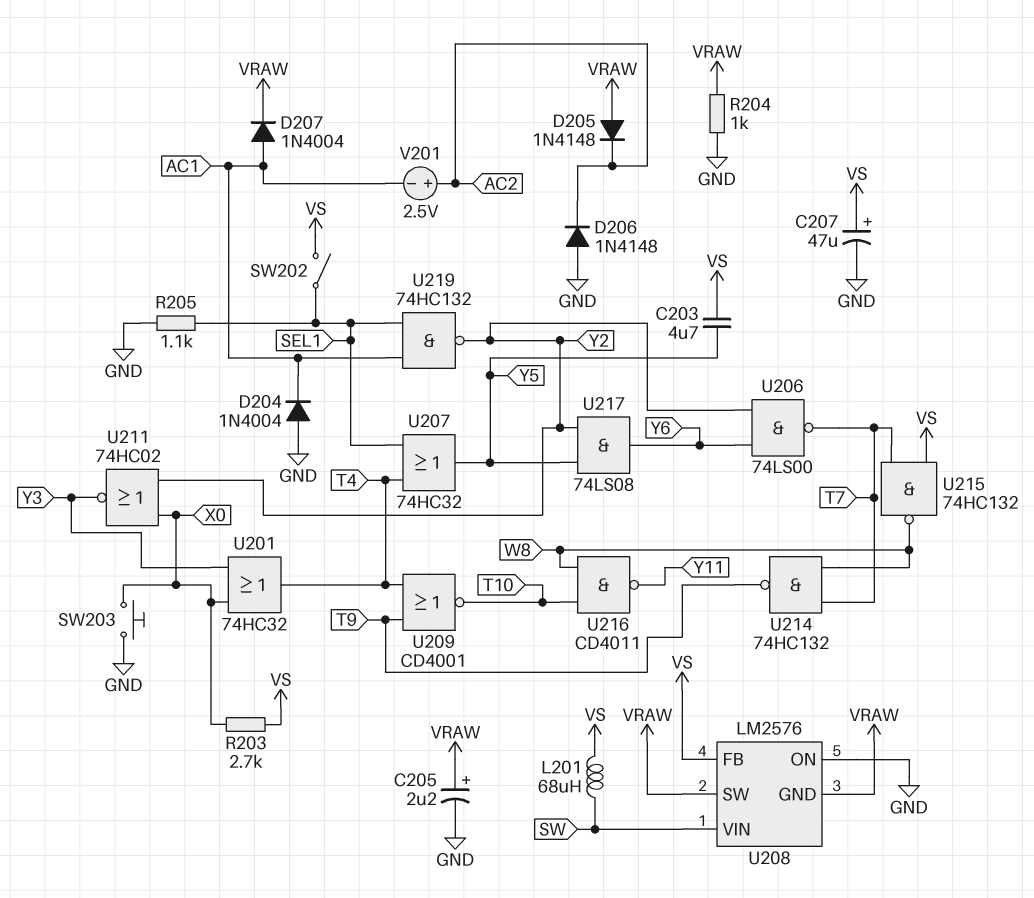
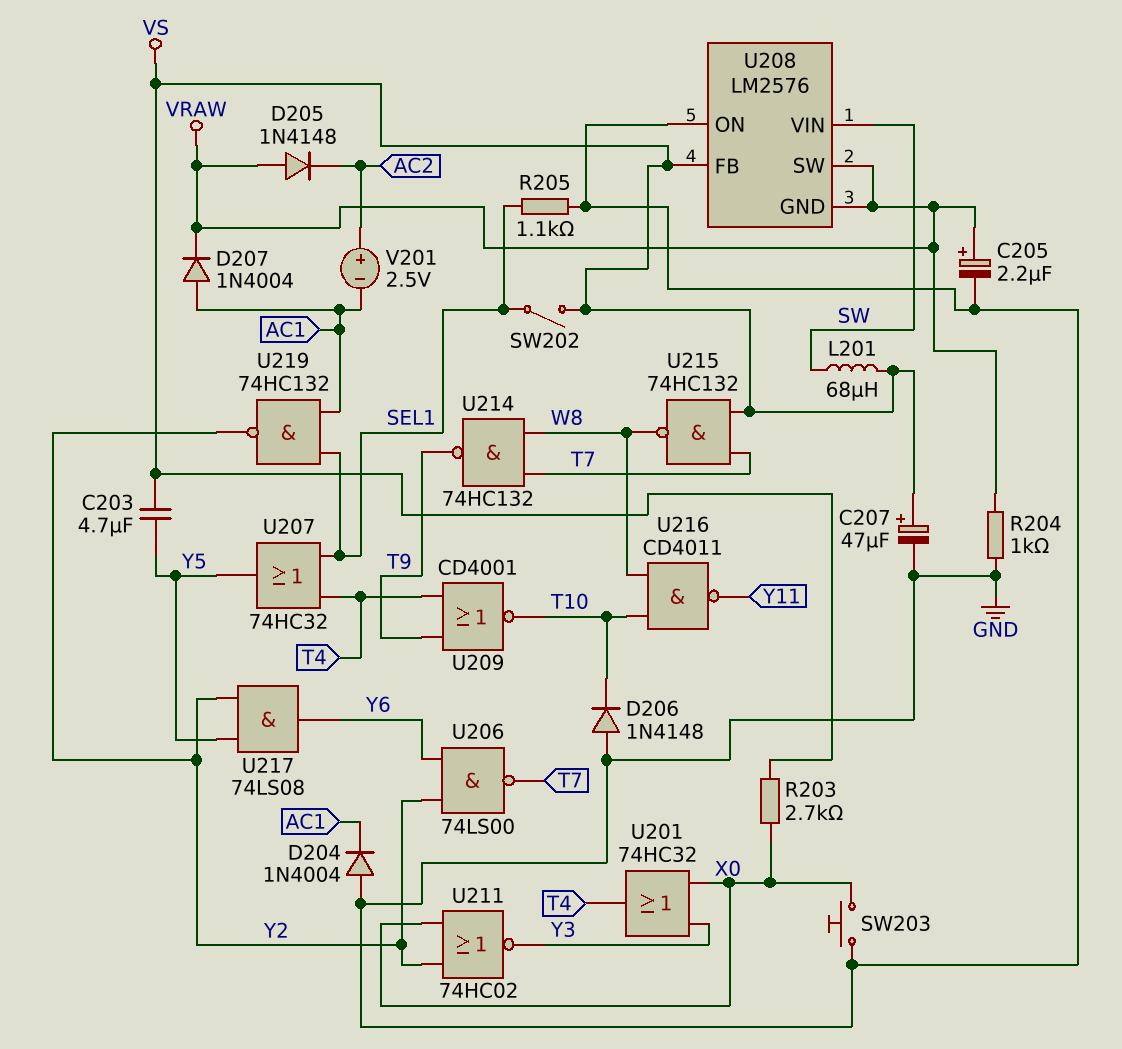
D206: diode 1N4148 (A GND, K AC2) -> diode 1N4148 (A GND, K T10)

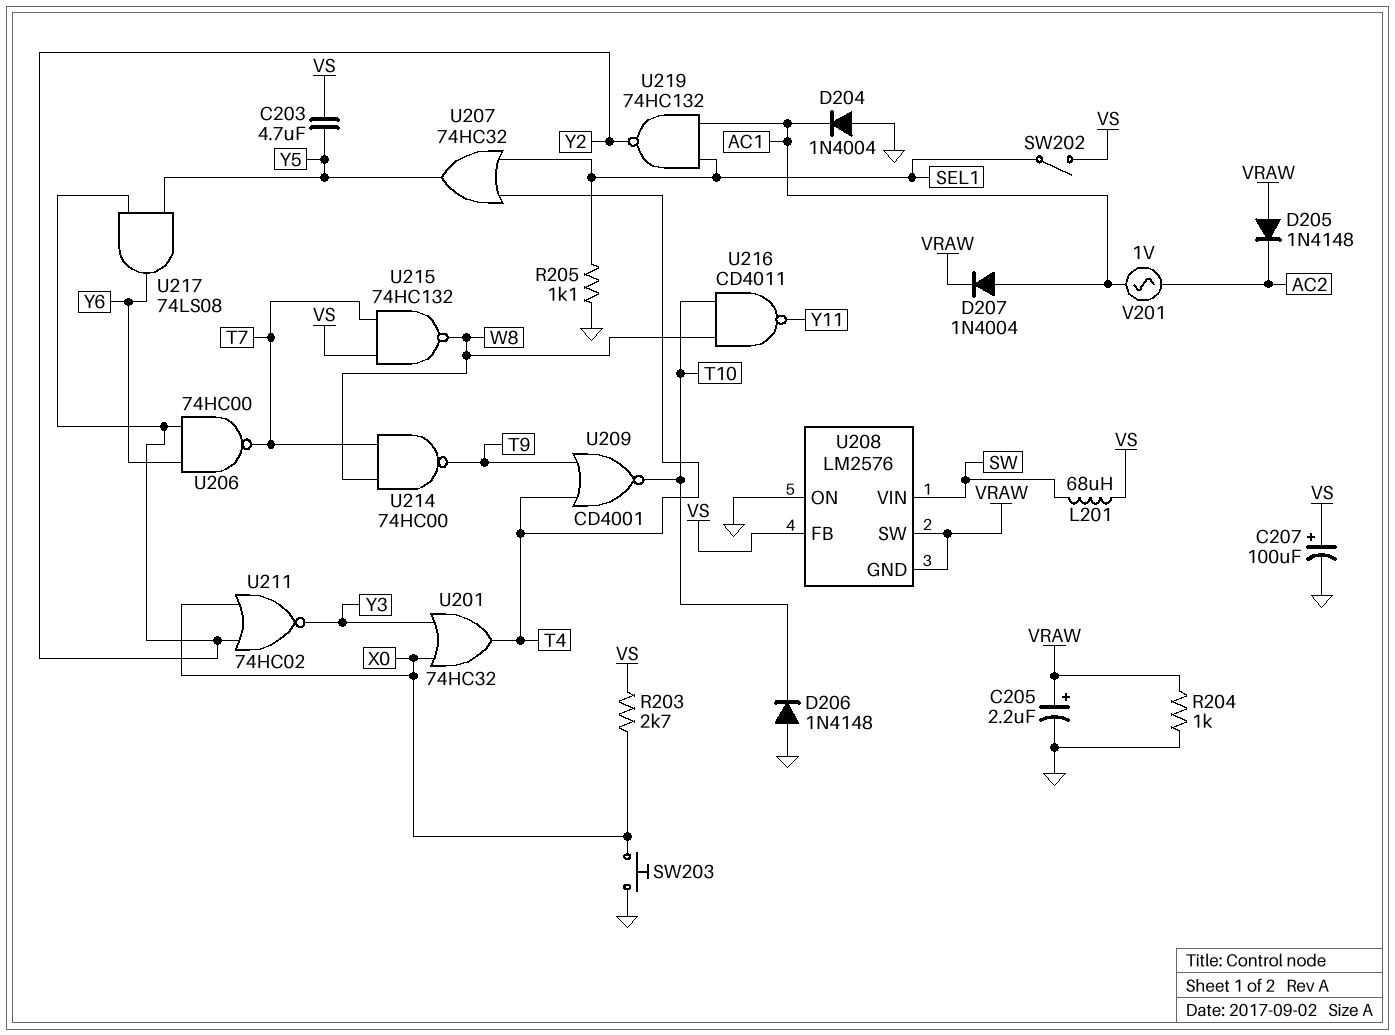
C207: 47uF (plus VS, minus GND) -> 100uF (plus VS, minus GND)
U206: NAND 74LS00 (in Y2, in Y6, out T7) -> NAND 74HC00 (in Y2, in Y6, out T7)
U214: NAND 74HC132 (in T7, in W8, out T9) -> NAND 74HC00 (in T7, in W8, out T9)
V201: 2.5V (plus AC2, minus AC1) -> AC 1V (AC1, AC2)

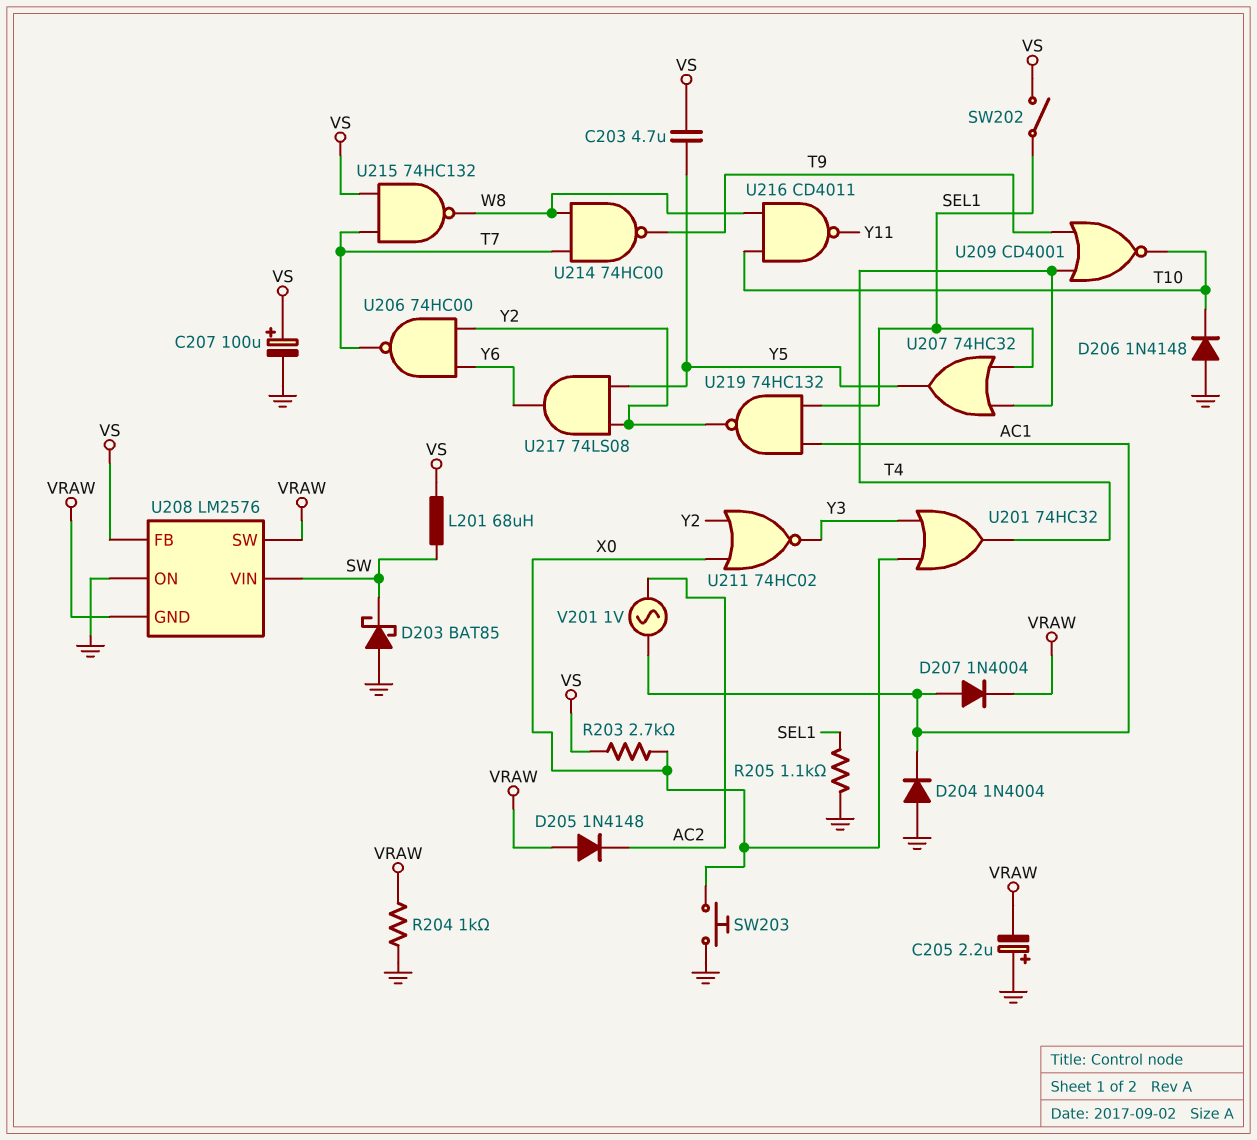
C205: 2.2uF (plus VRAW, minus GND) -> 2.2uF (plus GND, minus VRAW)
D203: none -> schottky BAT85 (A GND, K SW)

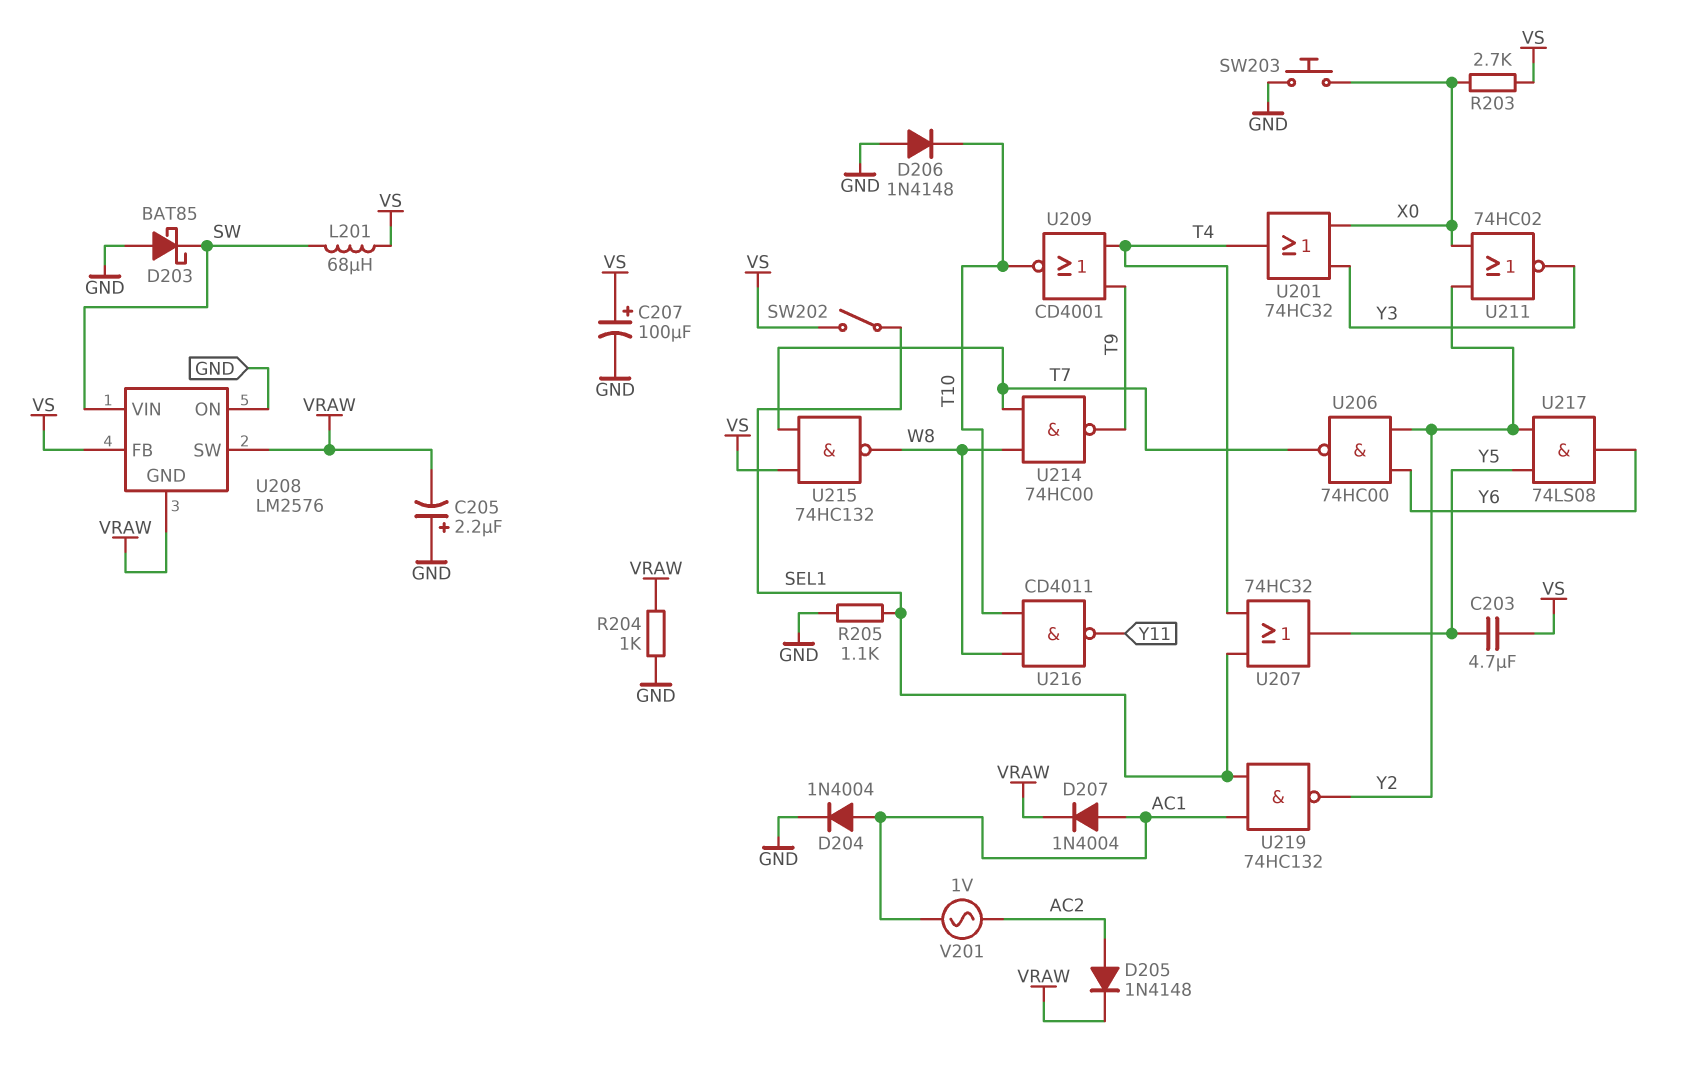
D204: diode 1N4004 (A GND, K AC1) -> diode 1N4004 (A AC1, K GND)
D205: diode 1N4148 (A VRAW, K AC2) -> diode 1N4148 (A AC2, K VRAW)

